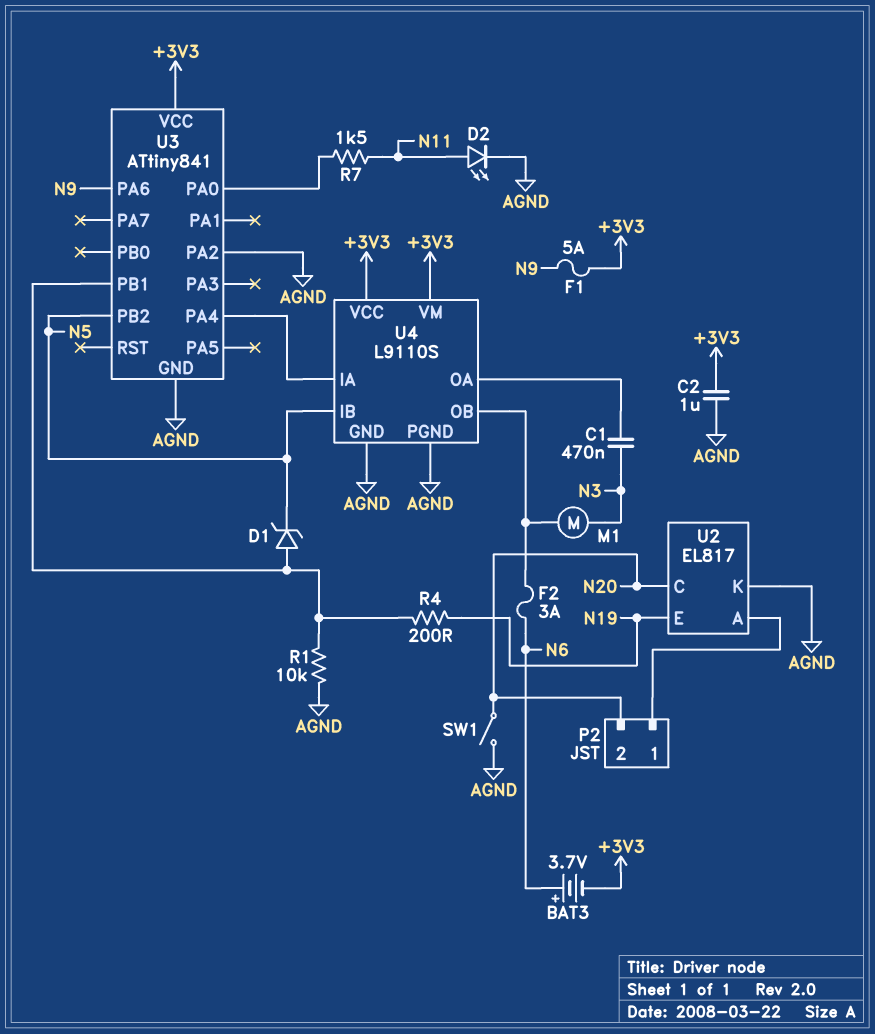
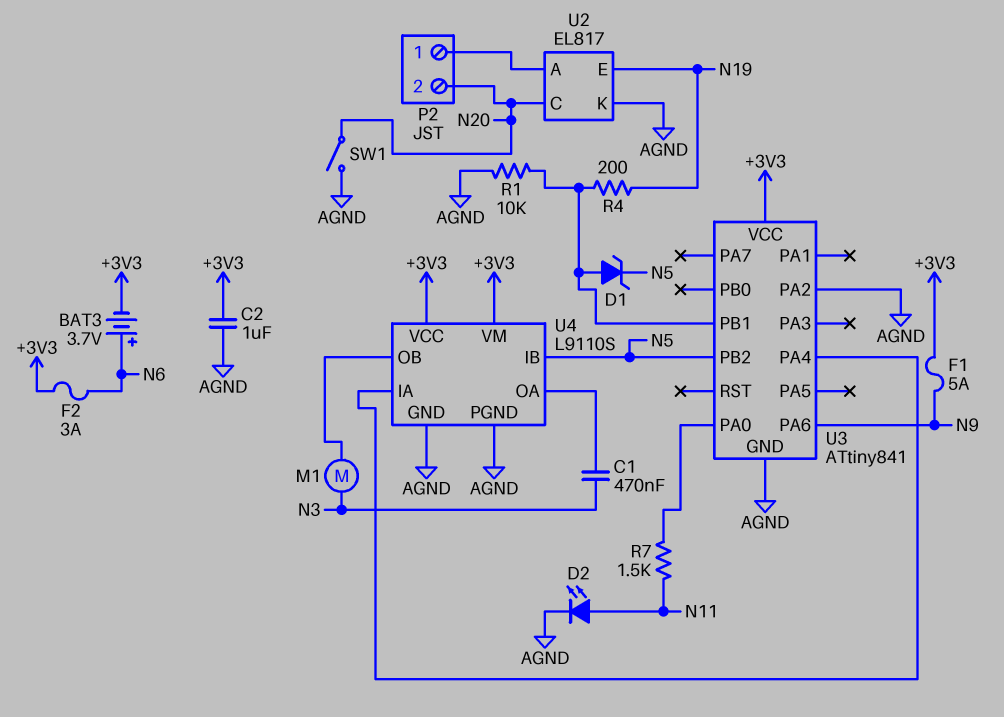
F2: 3A (N6, U4/OB) -> 3A (+3V3, N6)

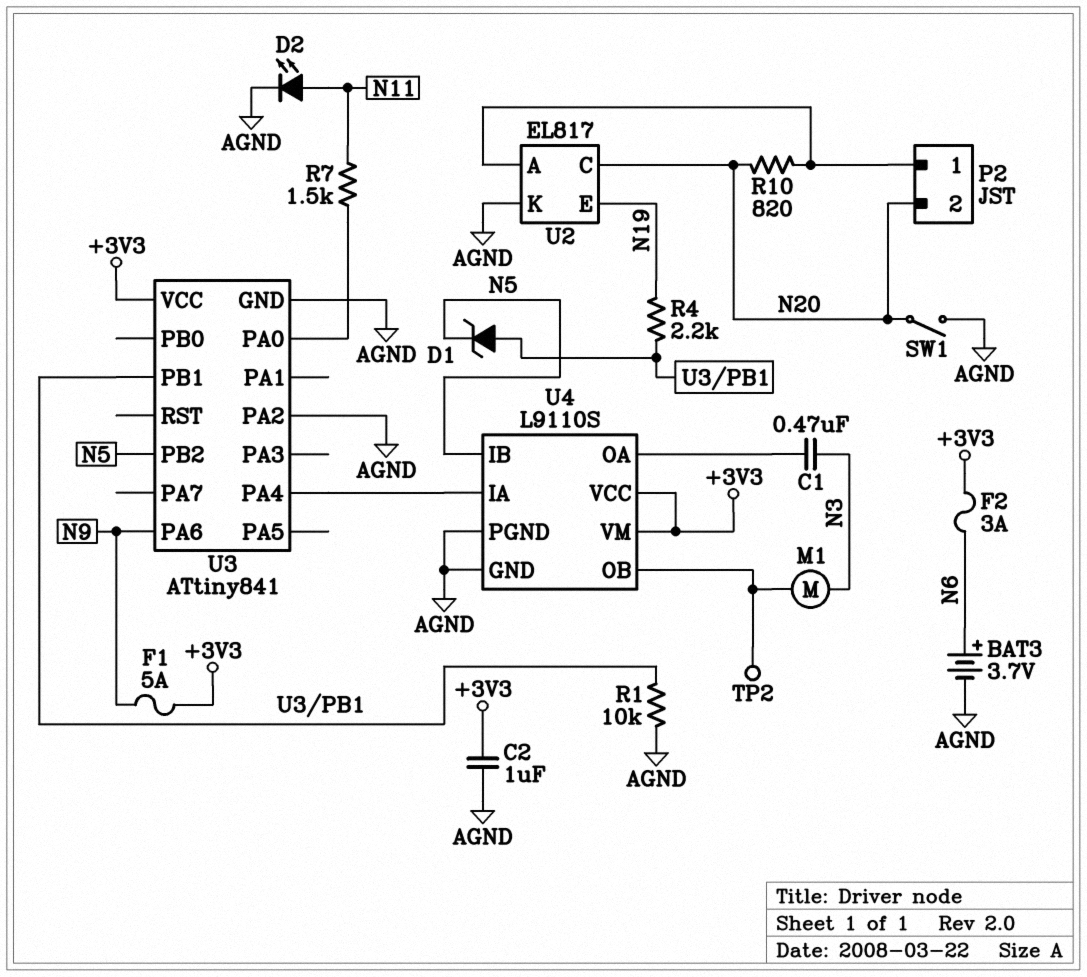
BAT3: 3.7V (plus N6, minus +3V3) -> 3.7V (plus N6, minus AGND)
R4: 200 (N19, U3/PB1) -> 2.2k (N19, U3/PB1)
R10: none -> 820 (N20, P2/1)
TP2: none -> test point (U4/OB)

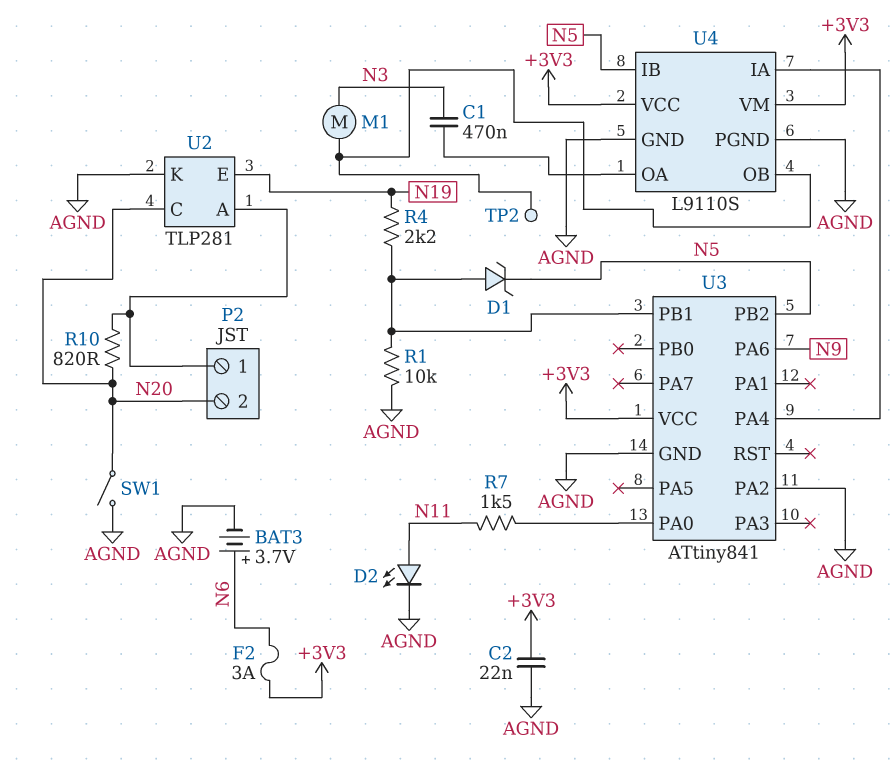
C2: 1uF (+3V3, AGND) -> 22nF (+3V3, AGND)
F1: 5A (+3V3, N9) -> none
U2: EL817 -> TLP281

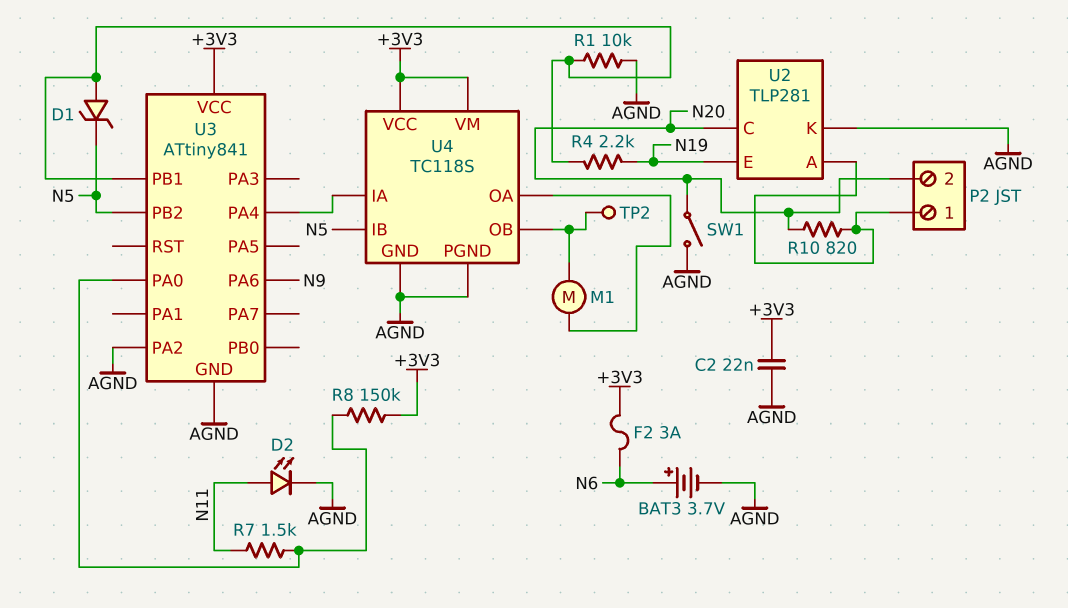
C1: 470nF (N3, U4/OA) -> none
M1: motor (N3, U4/OB) -> motor (U4/OA, U4/OB)
R8: none -> 150k (+3V3, U3/PA0)
U4: L9110S -> TC118S

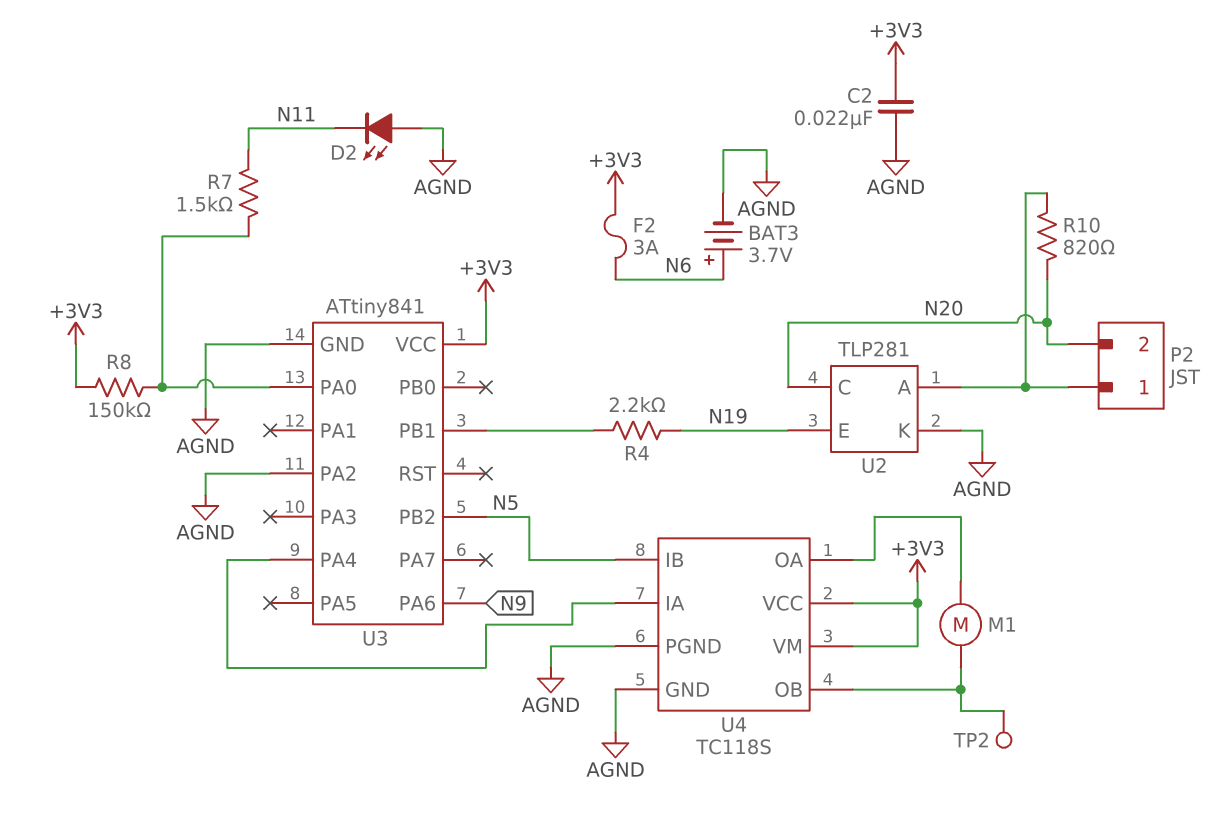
D1: zener (A U3/PB1, K N5) -> none
D2: LED (A N11, K AGND) -> LED (A AGND, K N11)
R1: 10k (AGND, U3/PB1) -> none
SW1: switch (AGND, N20) -> none

